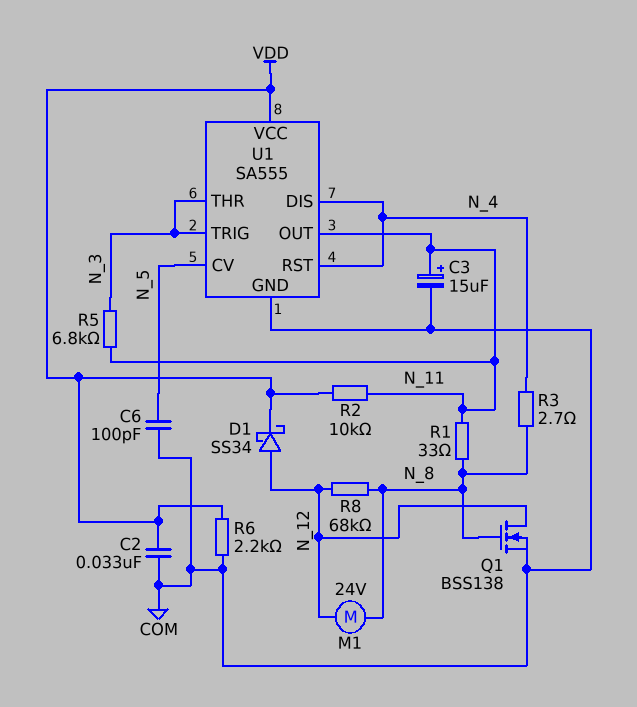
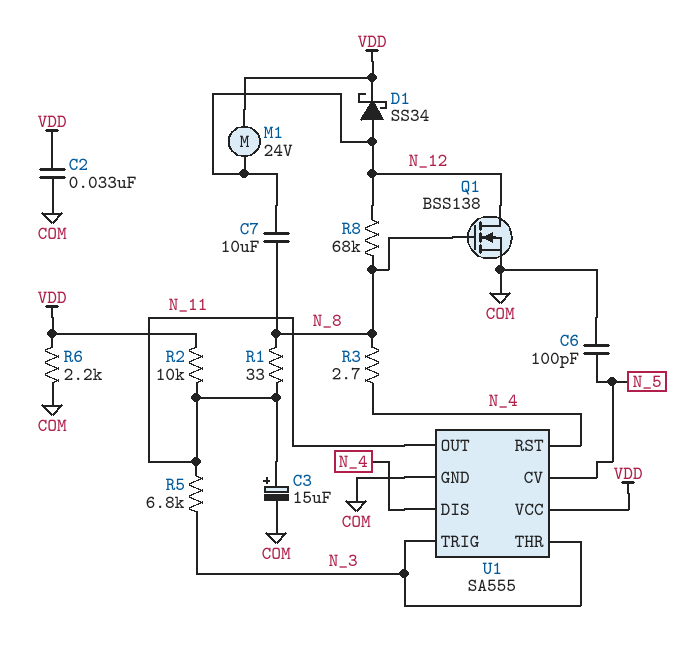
C7: none -> 10uF (N_8, N_12)
M1: motor 24V (N_8, N_12) -> motor 24V (N_12, VDD)

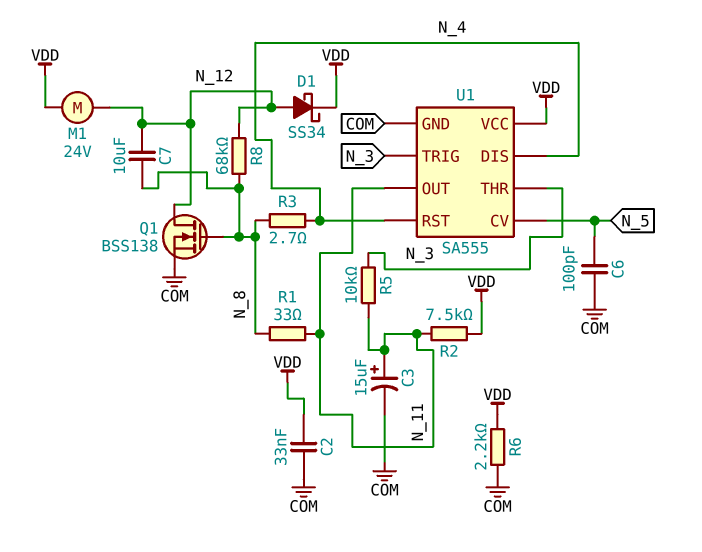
R2: 10k (N_11, VDD) -> 7.5k (N_11, VDD)
R5: 6.8k (N_3, N_11) -> 10k (N_3, N_11)

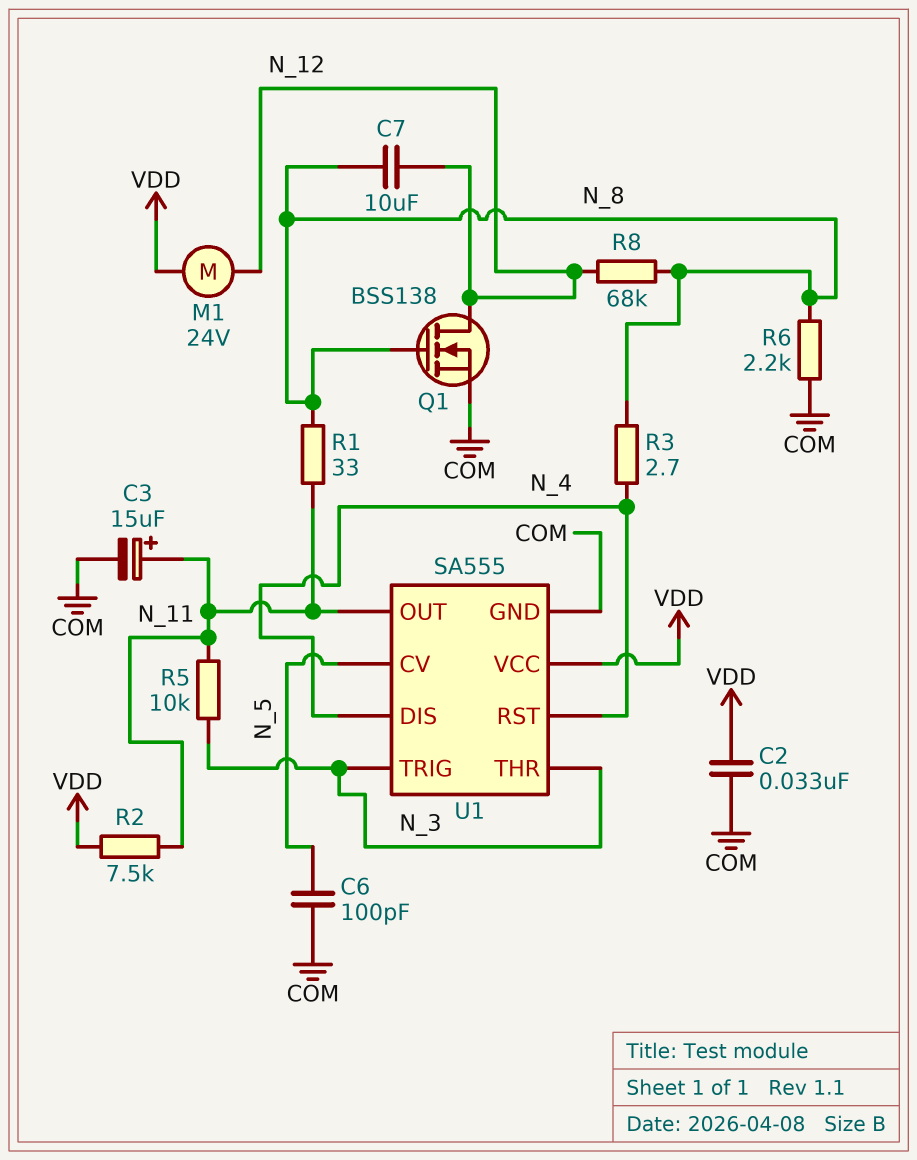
D1: schottky SS34 (A N_12, K VDD) -> none
R6: 2.2k (COM, VDD) -> 2.2k (COM, N_8)

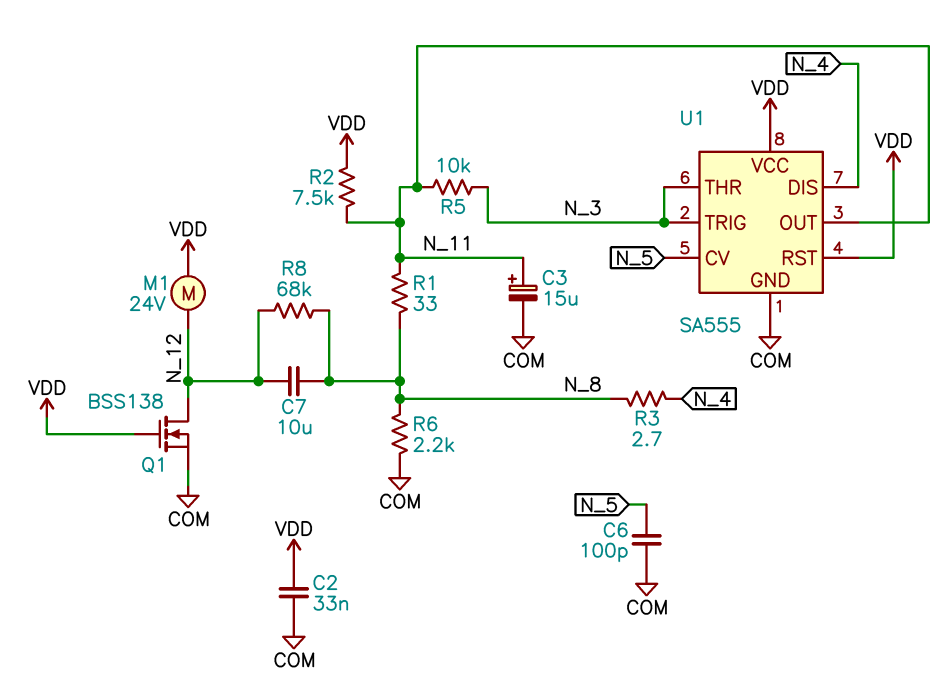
Q1: NMOS BSS138 (G N_8, D N_12, S COM) -> NMOS BSS138 (G VDD, D N_12, S COM)
U1 pin RST: N_4 -> VDD

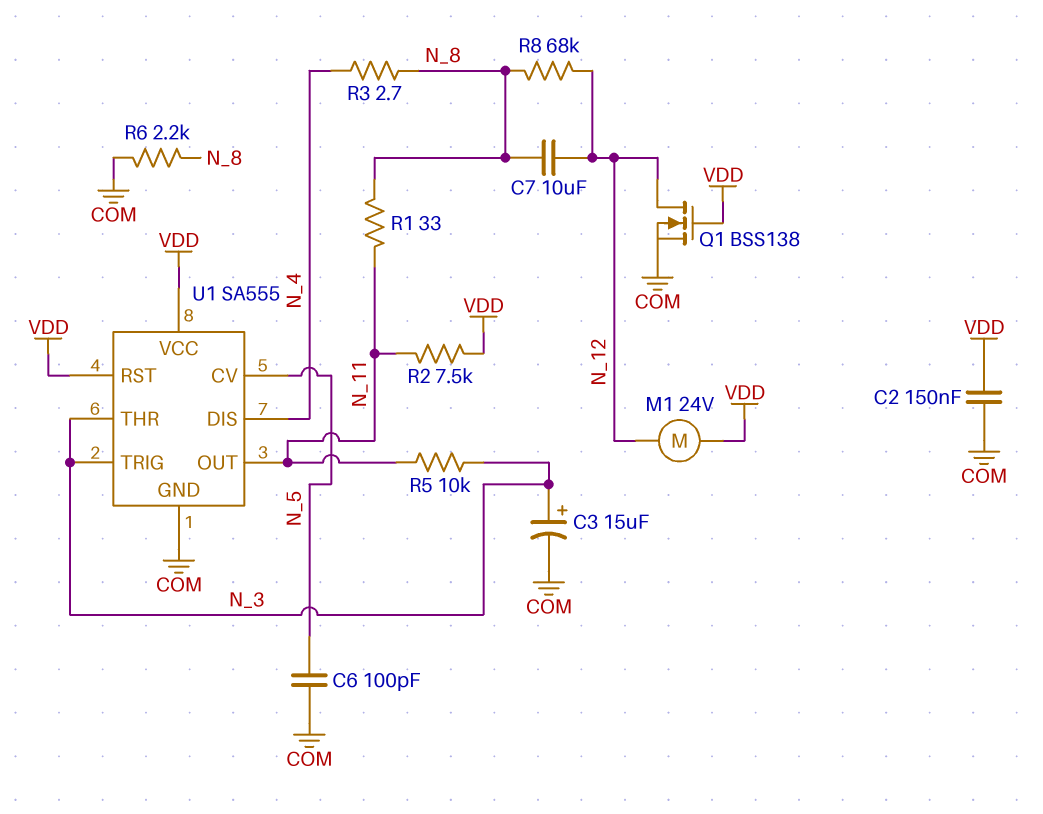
C2: 33nF (COM, VDD) -> 150nF (COM, VDD)
C3: 15uF (plus N_11, minus COM) -> 15uF (plus N_3, minus COM)

